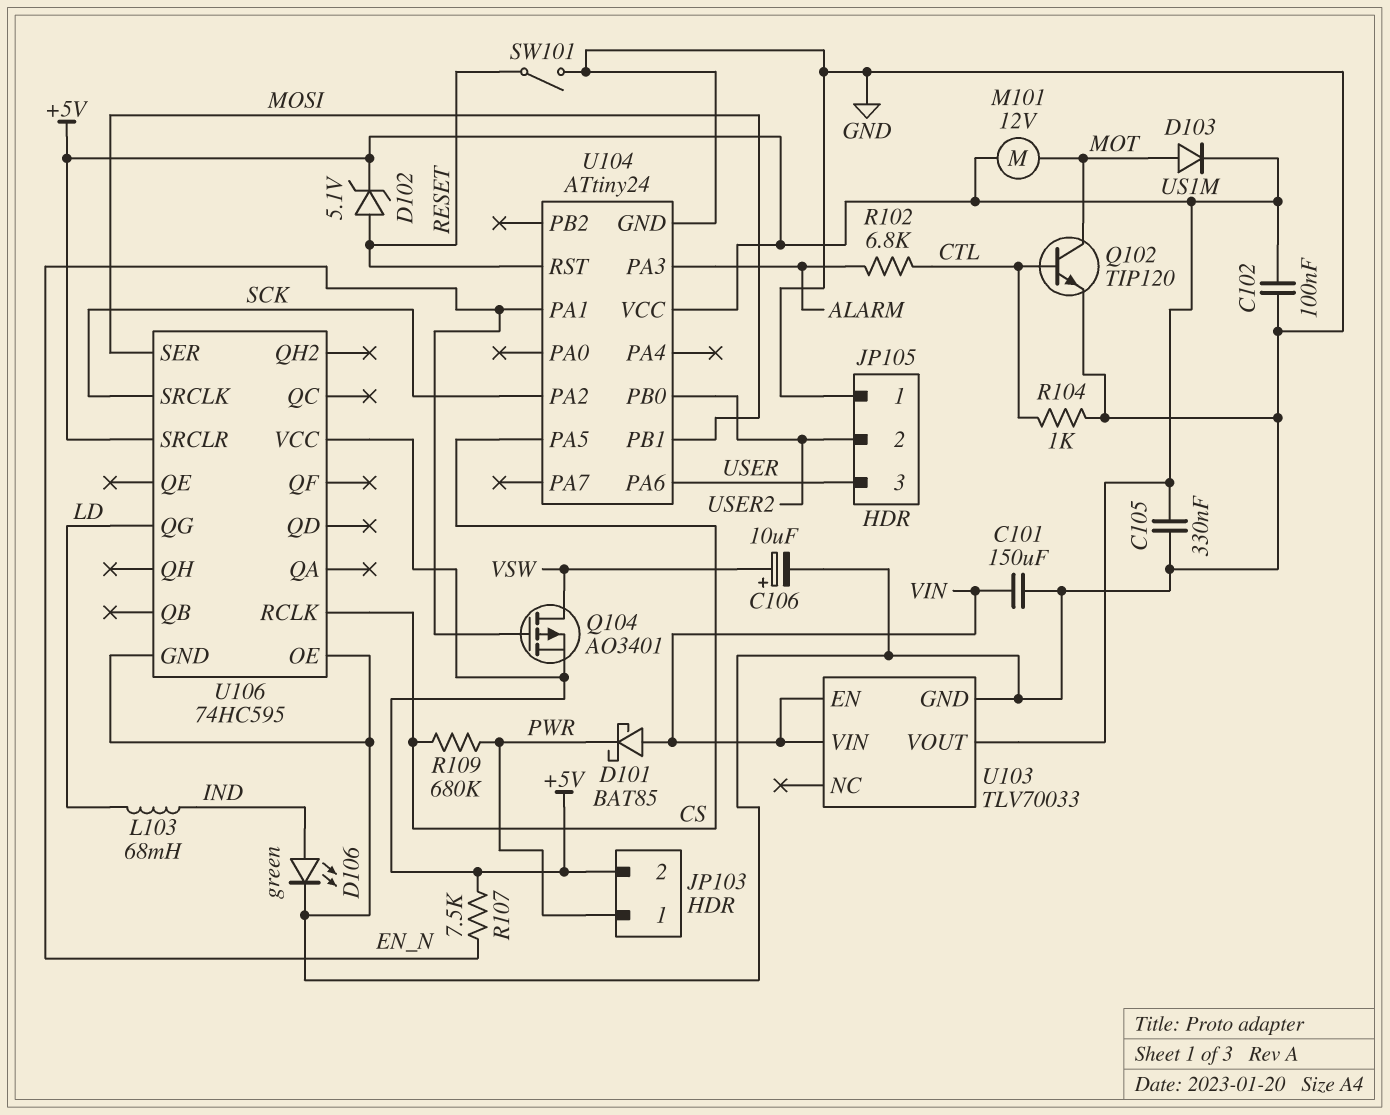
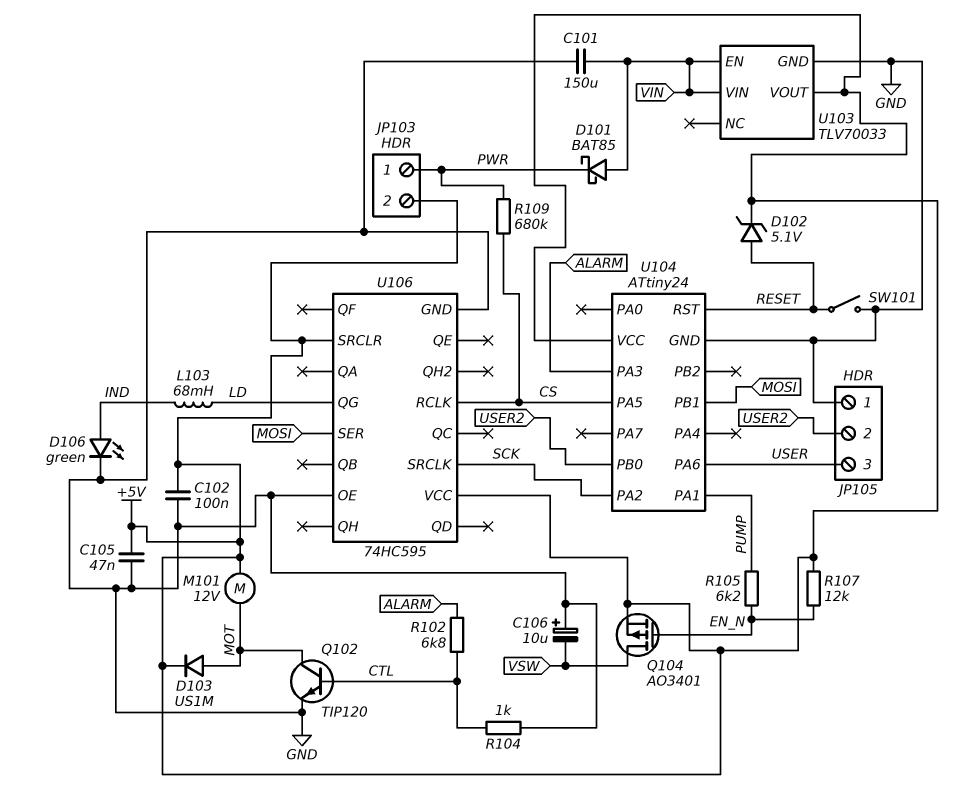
C105: 330nF (+5V, GND) -> 47nF (+5V, GND)
C106: 10uF (plus VSW, minus GND) -> 10uF (plus GND, minus VSW)
R105: none -> 6.2k (EN_N, PUMP)
R107: 7.5k (+5V, EN_N) -> 12k (+5V, EN_N)
U104 pin PA1: EN_N -> PUMP

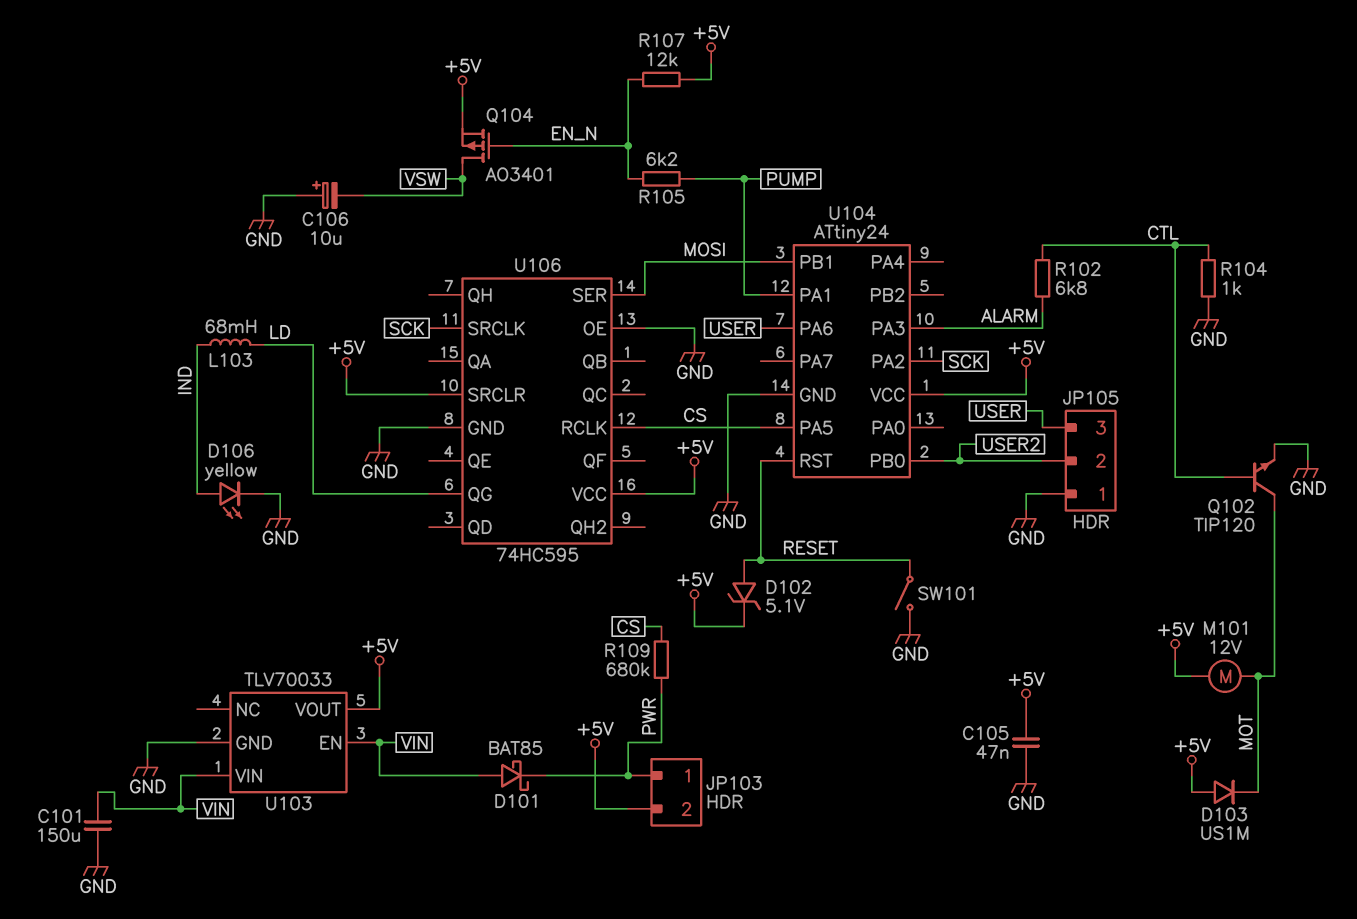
C102: 100nF (+5V, GND) -> none
D103: diode US1M (A MOT, K +5V) -> diode US1M (A +5V, K MOT)
D106: LED green (A IND, K GND) -> LED yellow (A IND, K GND)

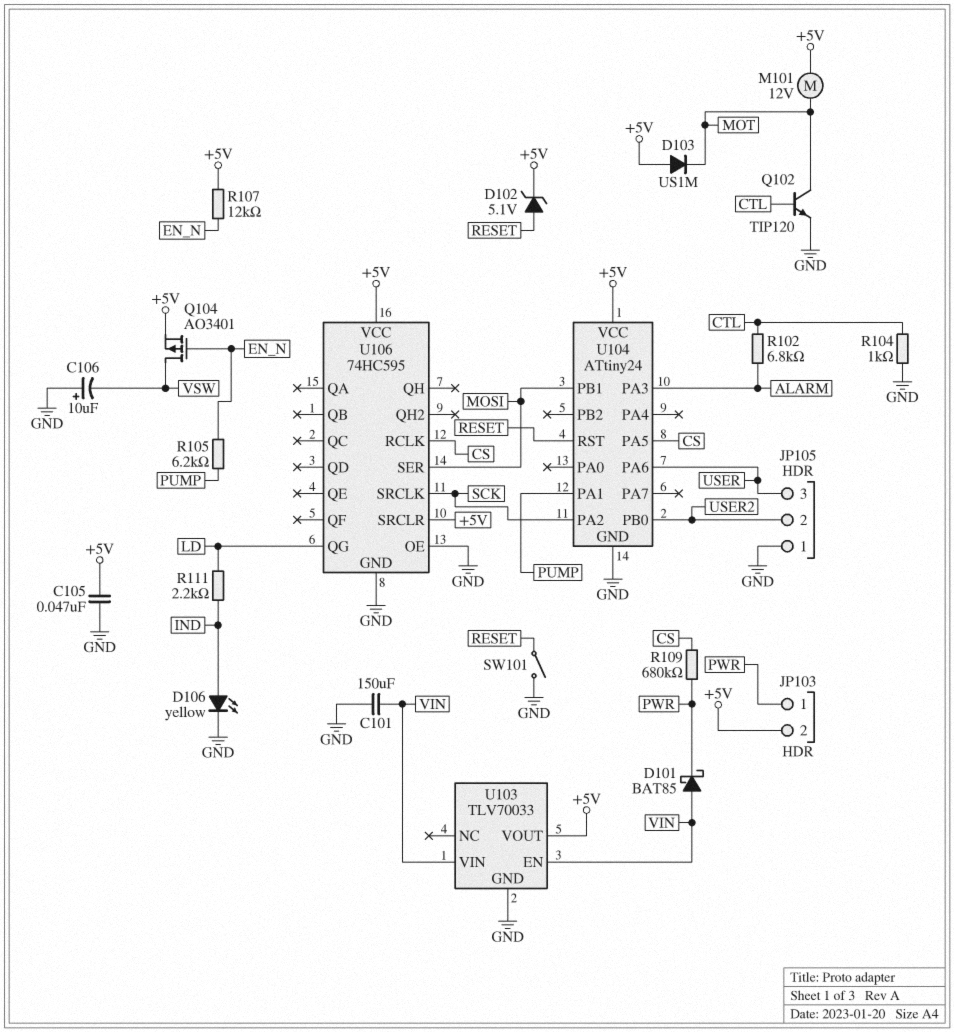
L103: 68mH (IND, LD) -> none
R111: none -> 2.2k (IND, LD)

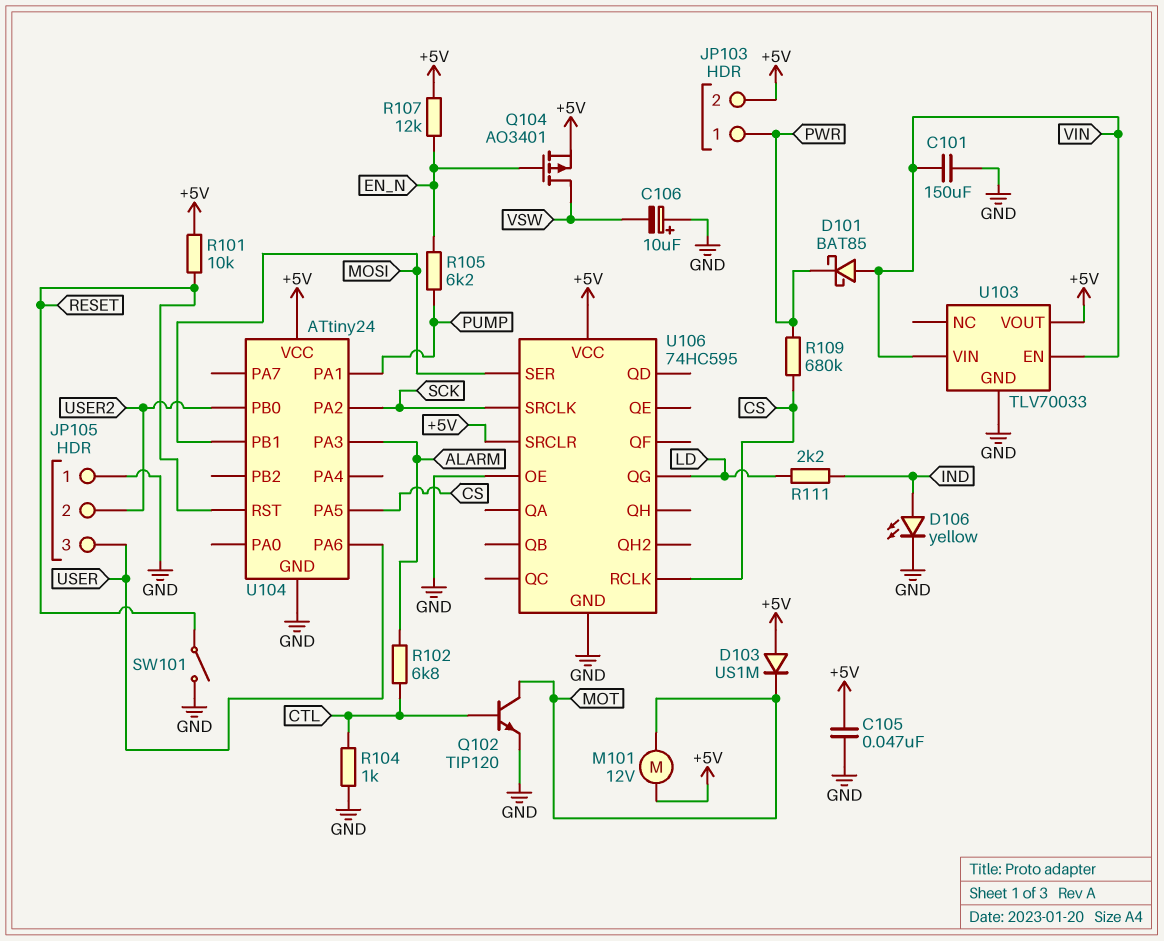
D102: zener 5.1V (A RESET, K +5V) -> none
R101: none -> 10k (+5V, RESET)

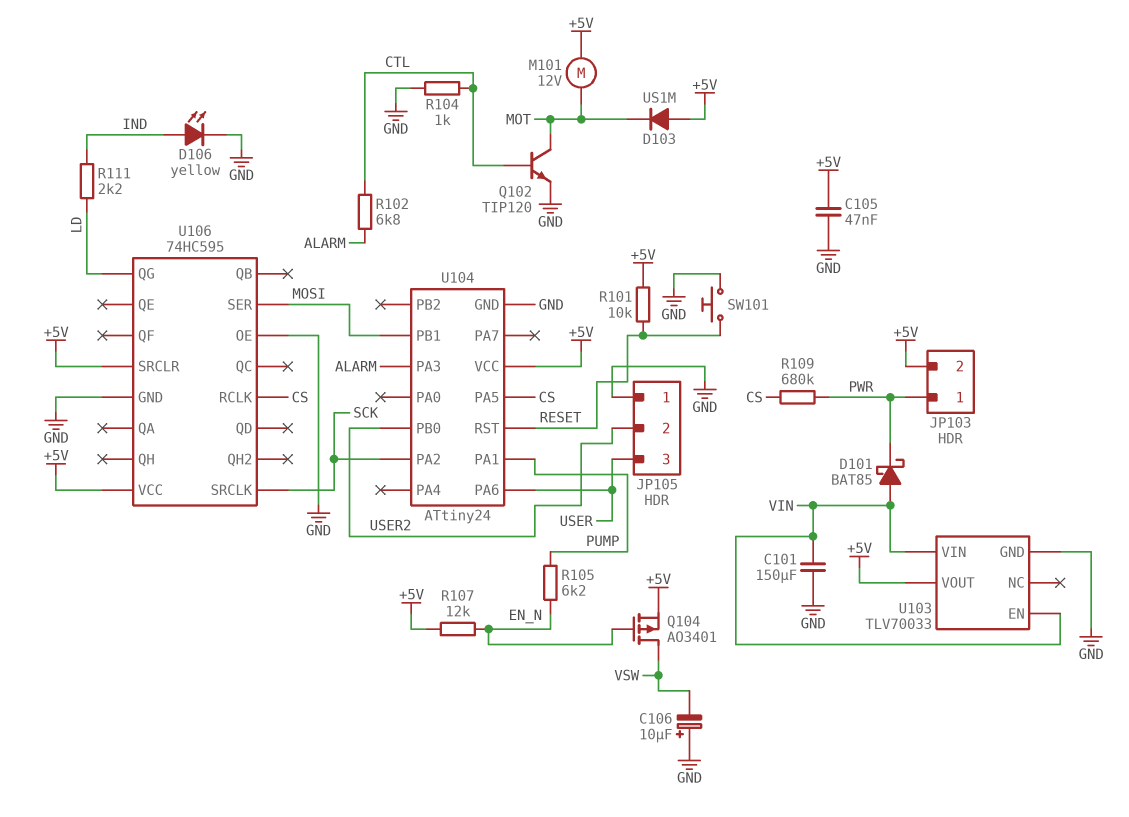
SW101: switch (GND, RESET) -> button (GND, RESET)

